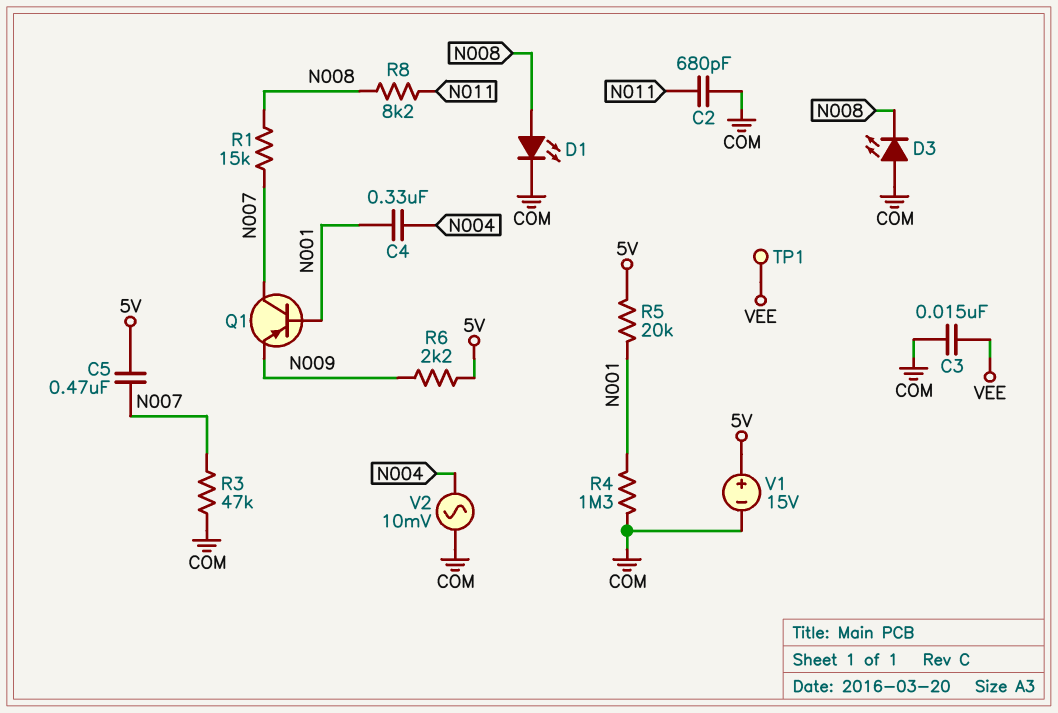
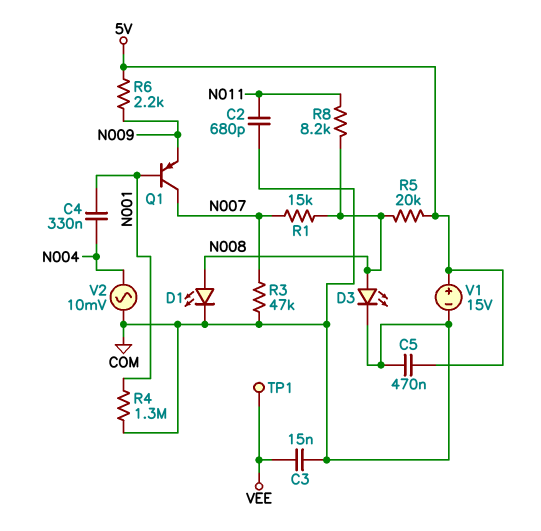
C5: 470nF (5V, N007) -> 470nF (5V, COM)
D3: LED (A COM, K N008) -> LED (A N008, K COM)
R5: 20k (5V, N001) -> 20k (5V, N008)

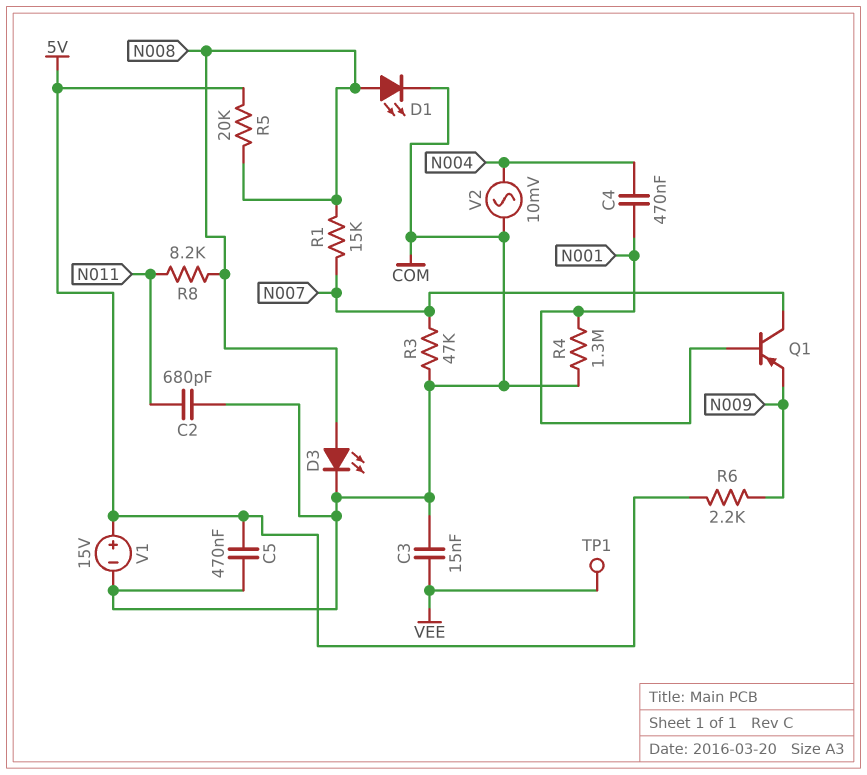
C4: 330nF (N001, N004) -> 470nF (N001, N004)

